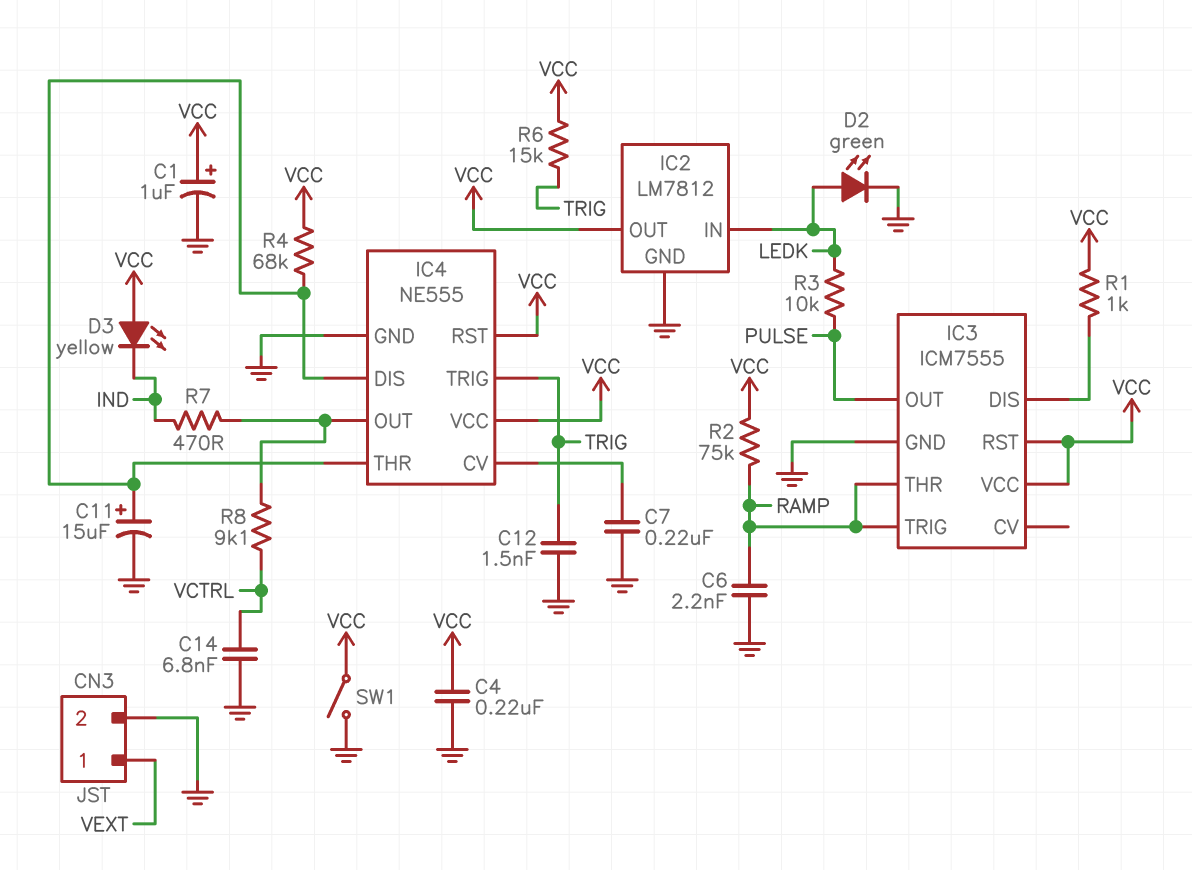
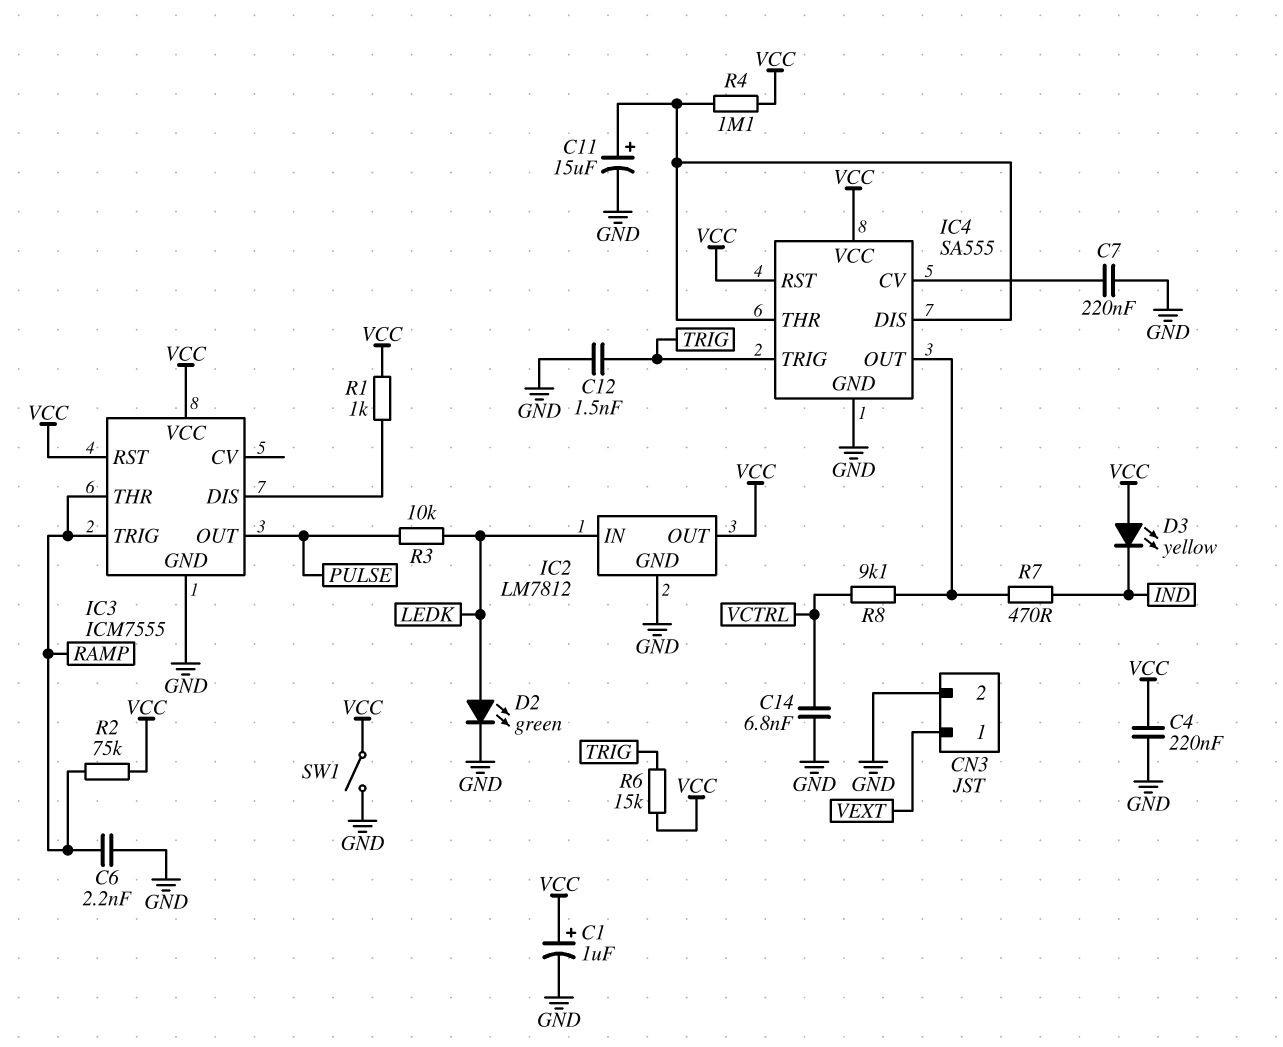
IC4: NE555 -> SA555
R4: 68k (IC4/DIS, VCC) -> 1.1M (IC4/DIS, VCC)

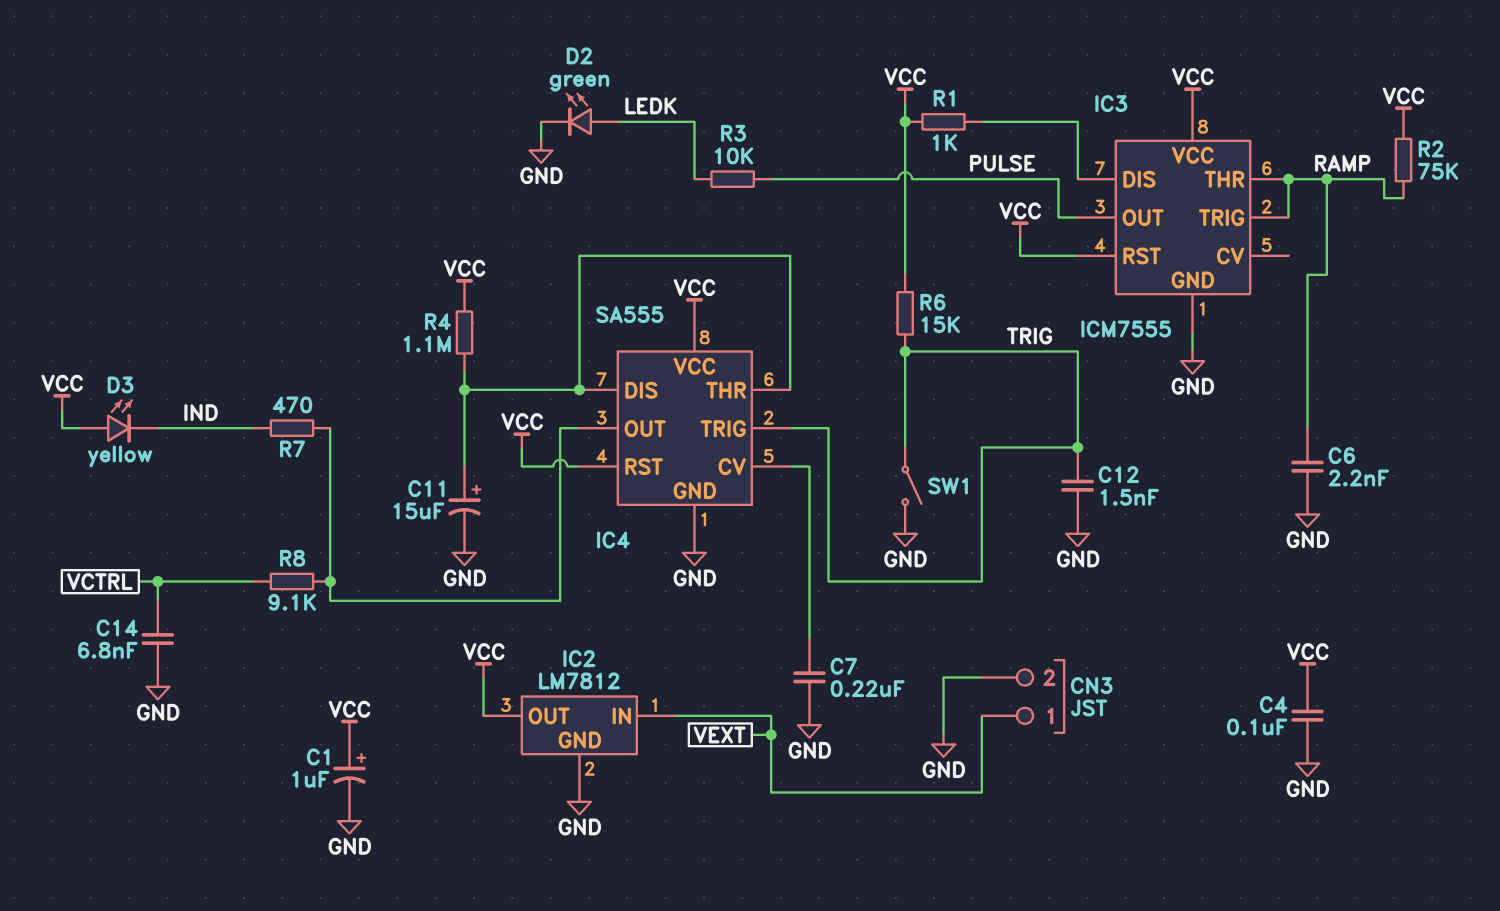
C4: 220nF (GND, VCC) -> 100nF (GND, VCC)
IC2 pin IN: LEDK -> VEXT
SW1: switch (GND, VCC) -> switch (GND, TRIG)

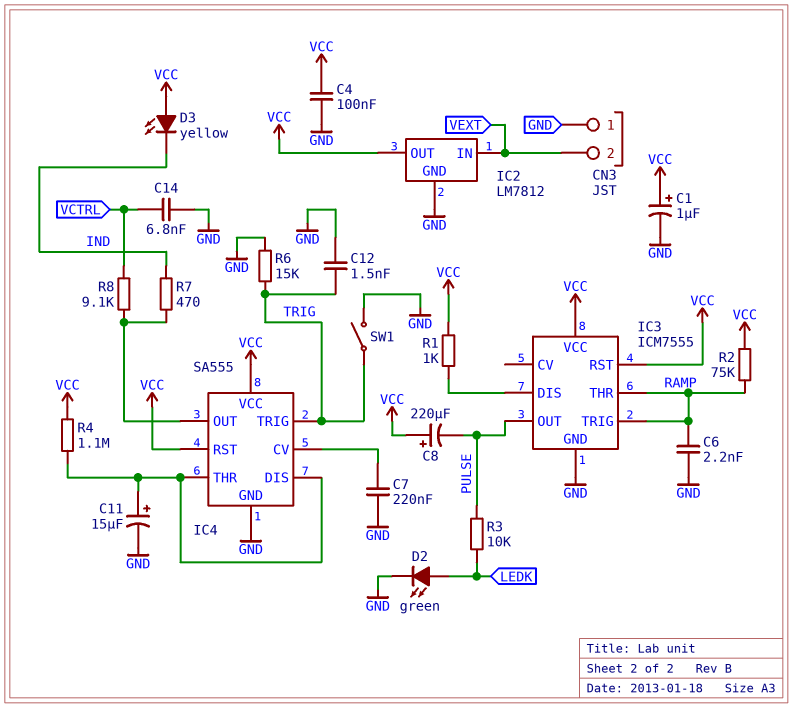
C8: none -> 220uF (plus VCC, minus PULSE)
CN3 pin 1: VEXT -> GND
CN3 pin 2: GND -> VEXT
R6: 15k (TRIG, VCC) -> 15k (GND, TRIG)

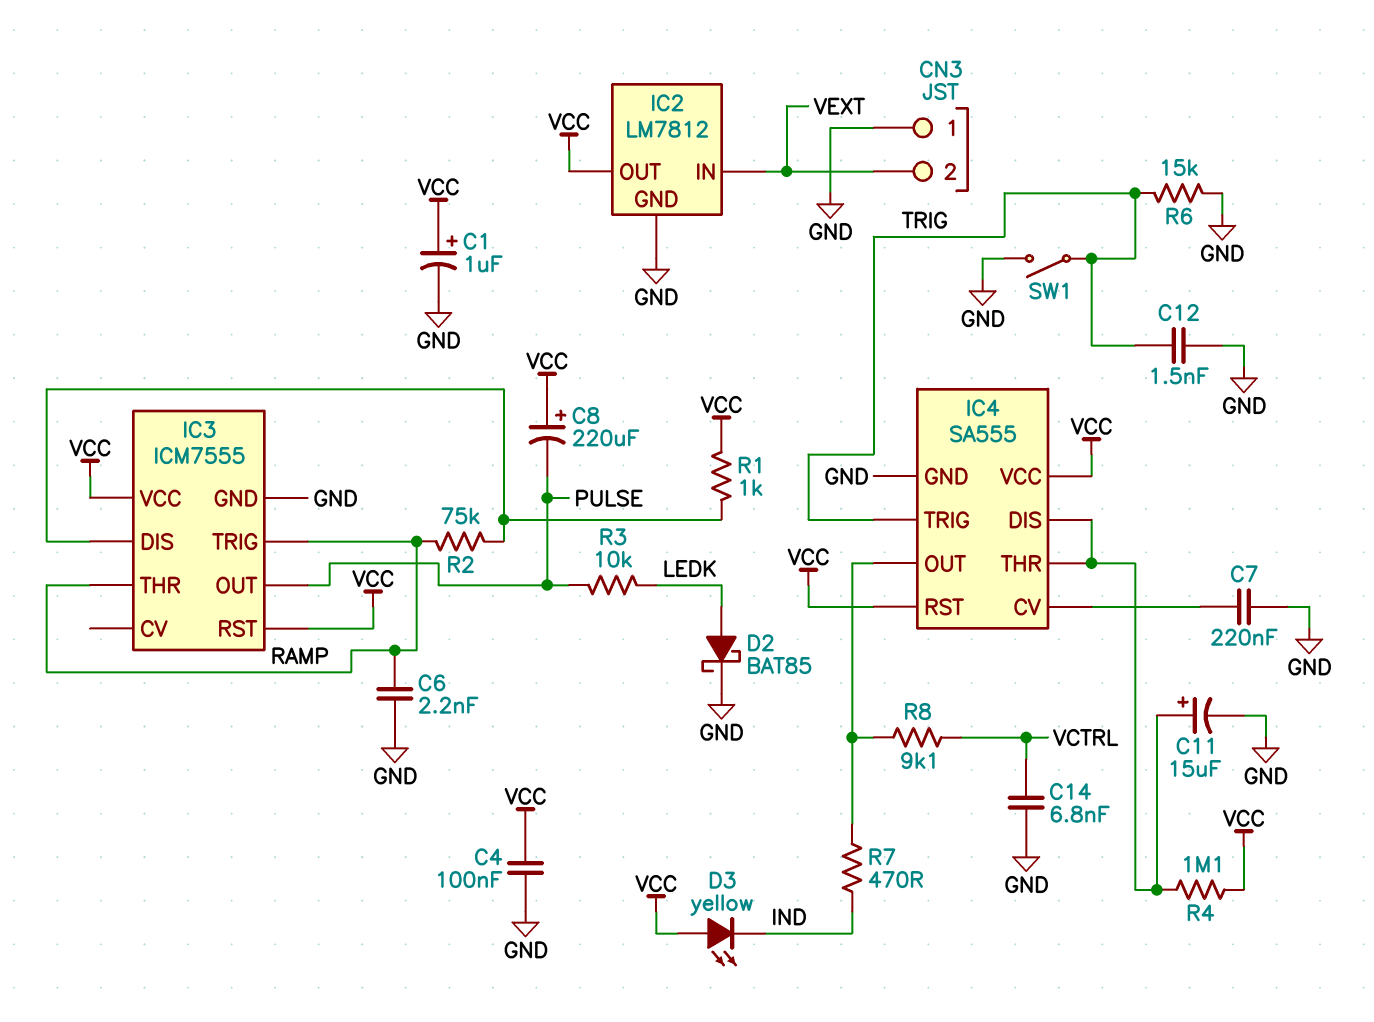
D2: LED green (A LEDK, K GND) -> schottky BAT85 (A LEDK, K GND)
R2: 75k (RAMP, VCC) -> 75k (IC3/DIS, RAMP)

